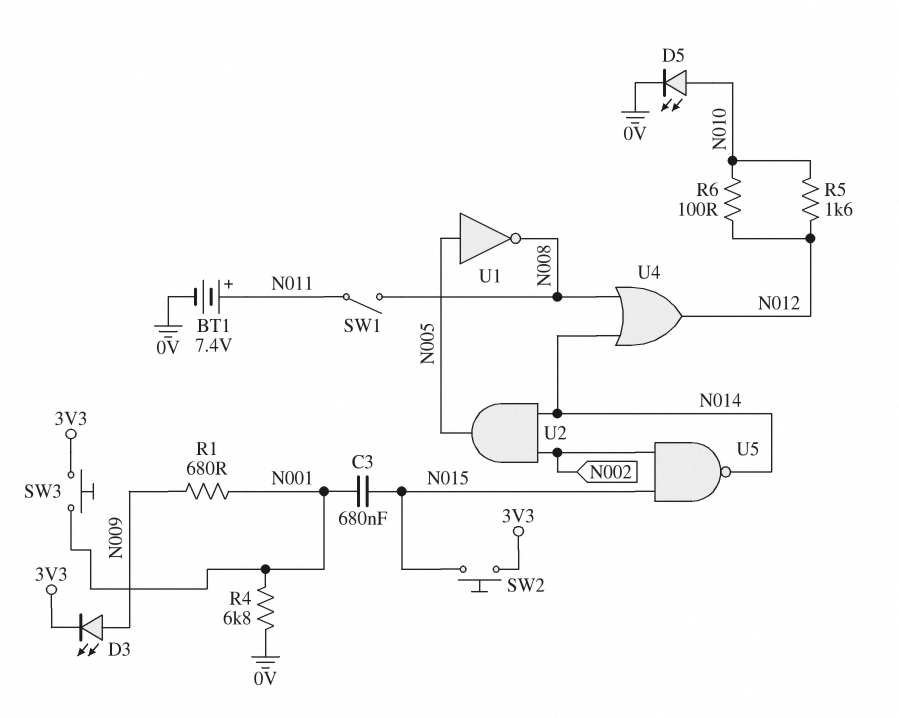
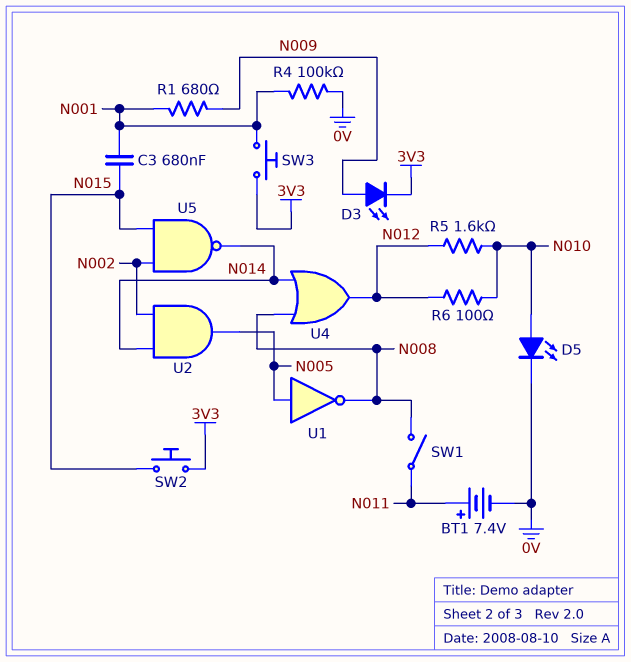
R4: 6.8k (0V, N001) -> 100k (0V, N001)

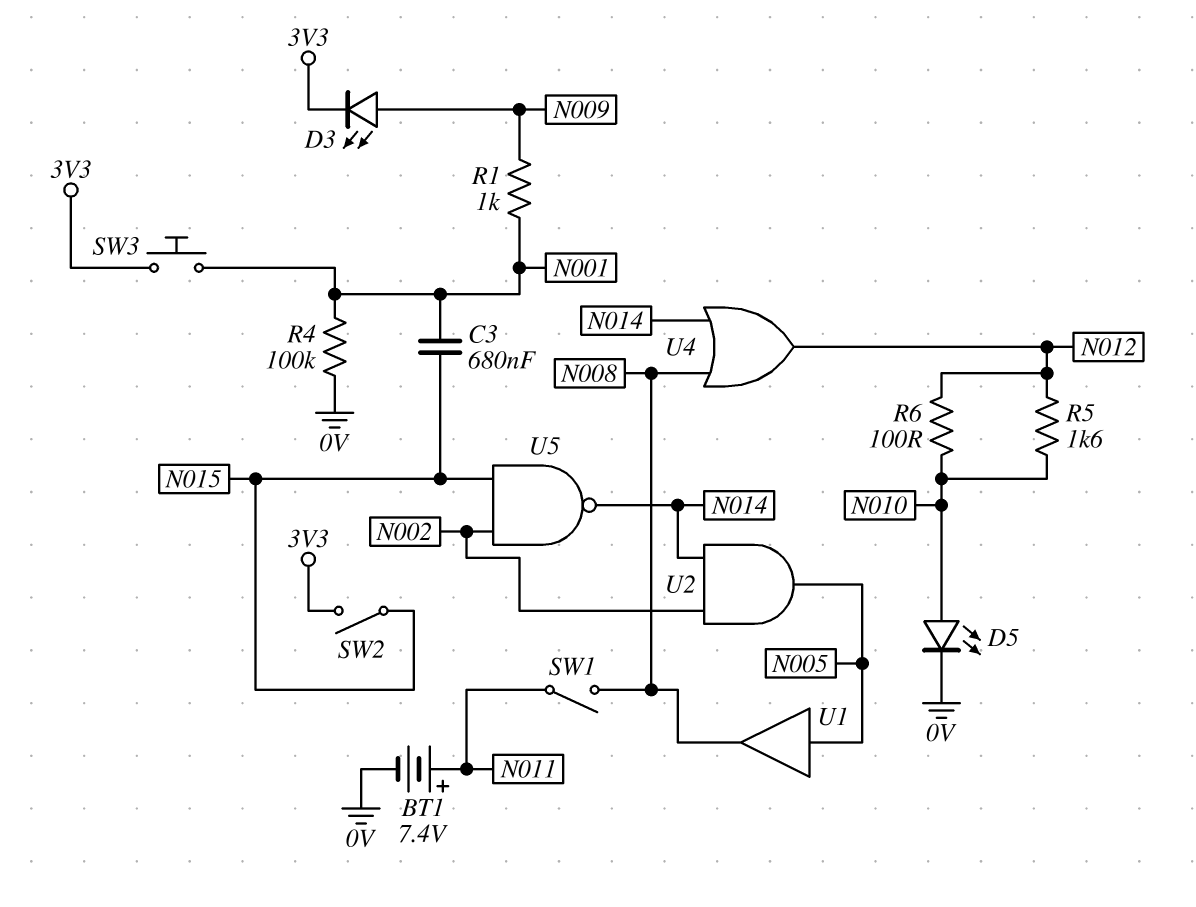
R1: 680 (N001, N009) -> 1k (N001, N009)
SW2: button (3V3, N015) -> switch (3V3, N015)
U1: NOT (in N005, out N008) -> buffer (in N005, out N008)

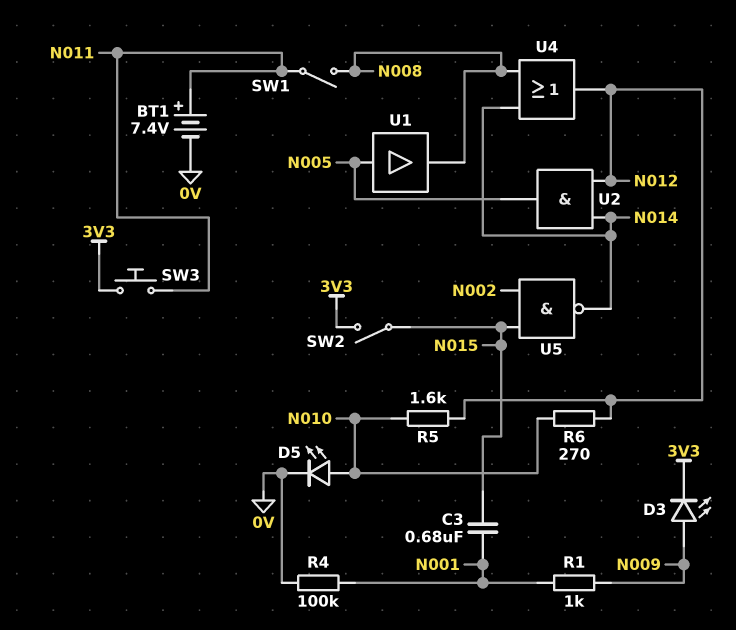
R6: 100 (N010, N012) -> 270 (N010, N012)
SW3: button (3V3, N001) -> button (3V3, N011)
U2: AND (in N002, in N014, out N005) -> AND (in N012, in N014, out N005)

